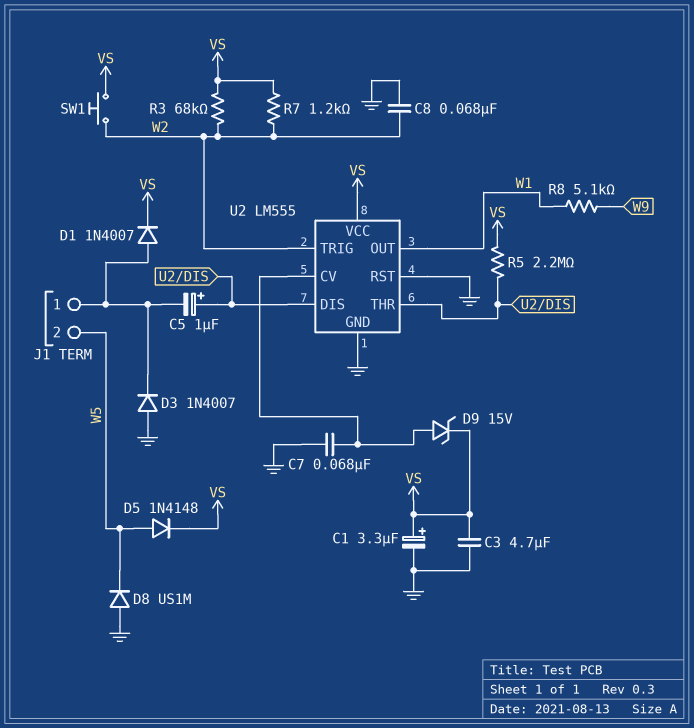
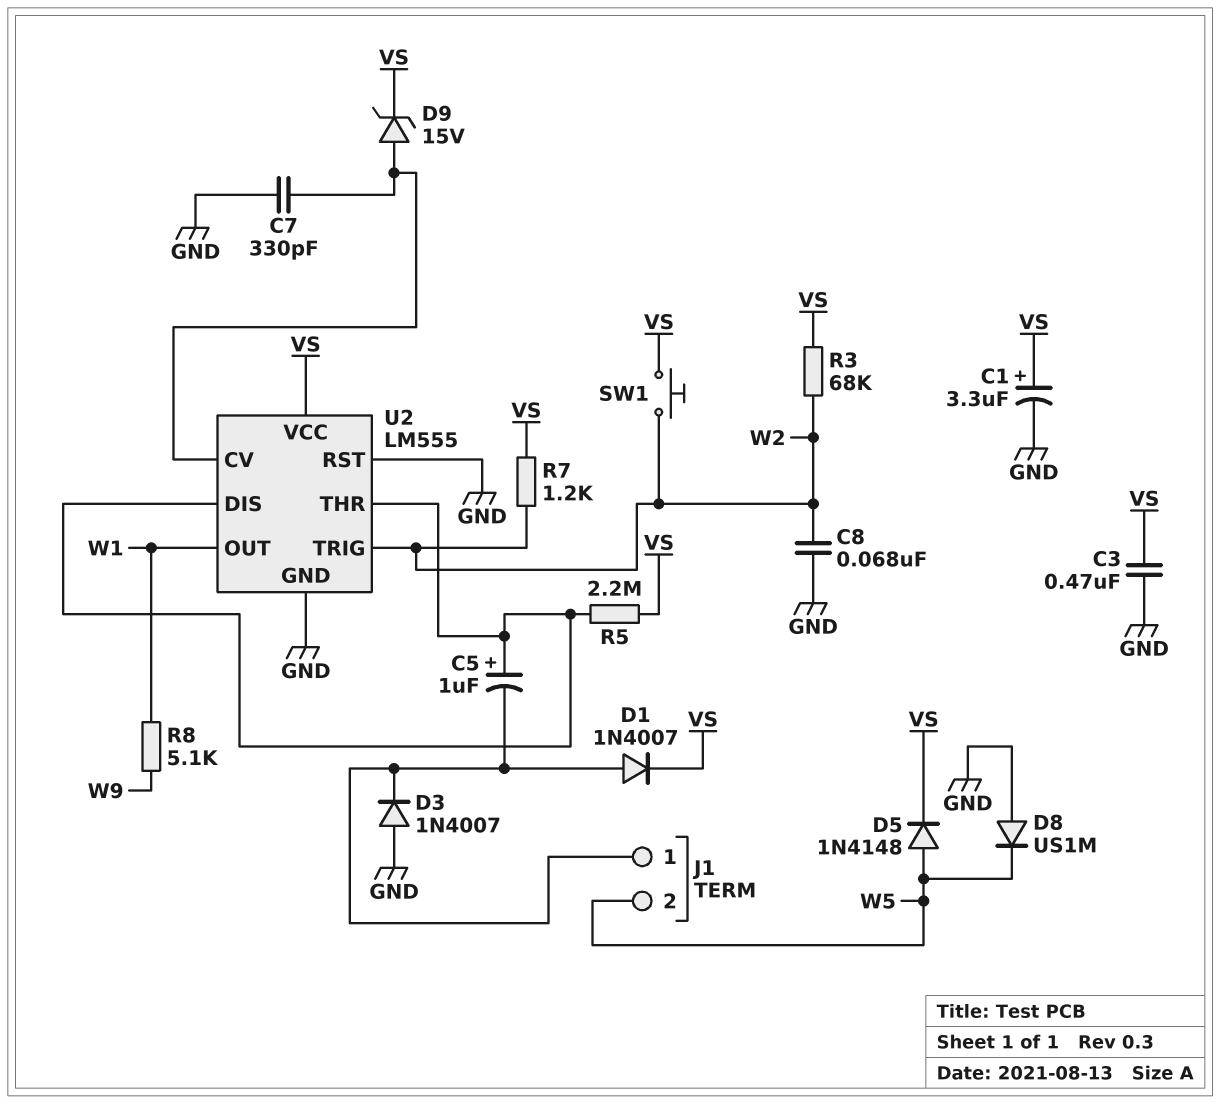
C3: 4.7uF (GND, VS) -> 470nF (GND, VS)
C7: 68nF (GND, U2/CV) -> 330pF (GND, U2/CV)

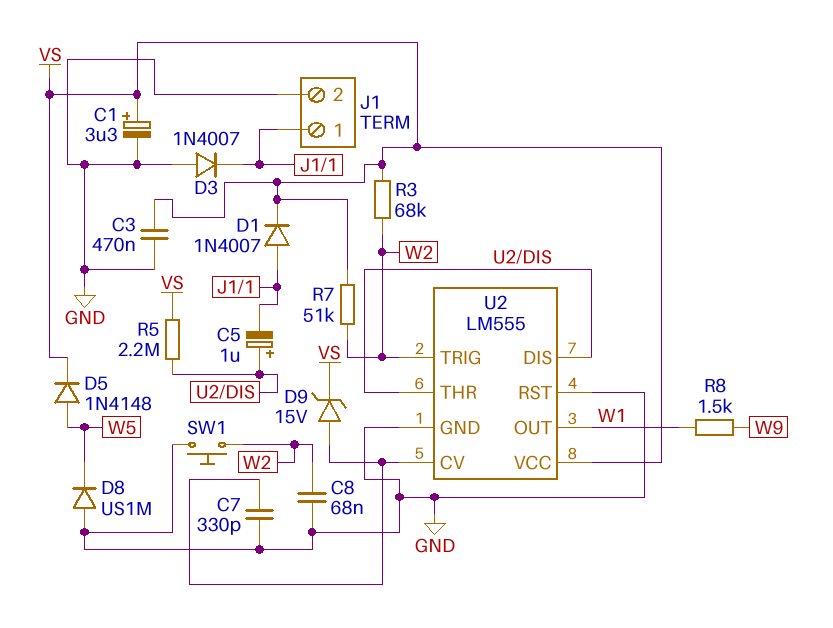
J1 pin 2: W5 -> GND
R7: 1.2k (VS, W2) -> 51k (VS, W2)
R8: 5.1k (W1, W9) -> 1.5k (W1, W9)
SW1: button (VS, W2) -> button (GND, W2)

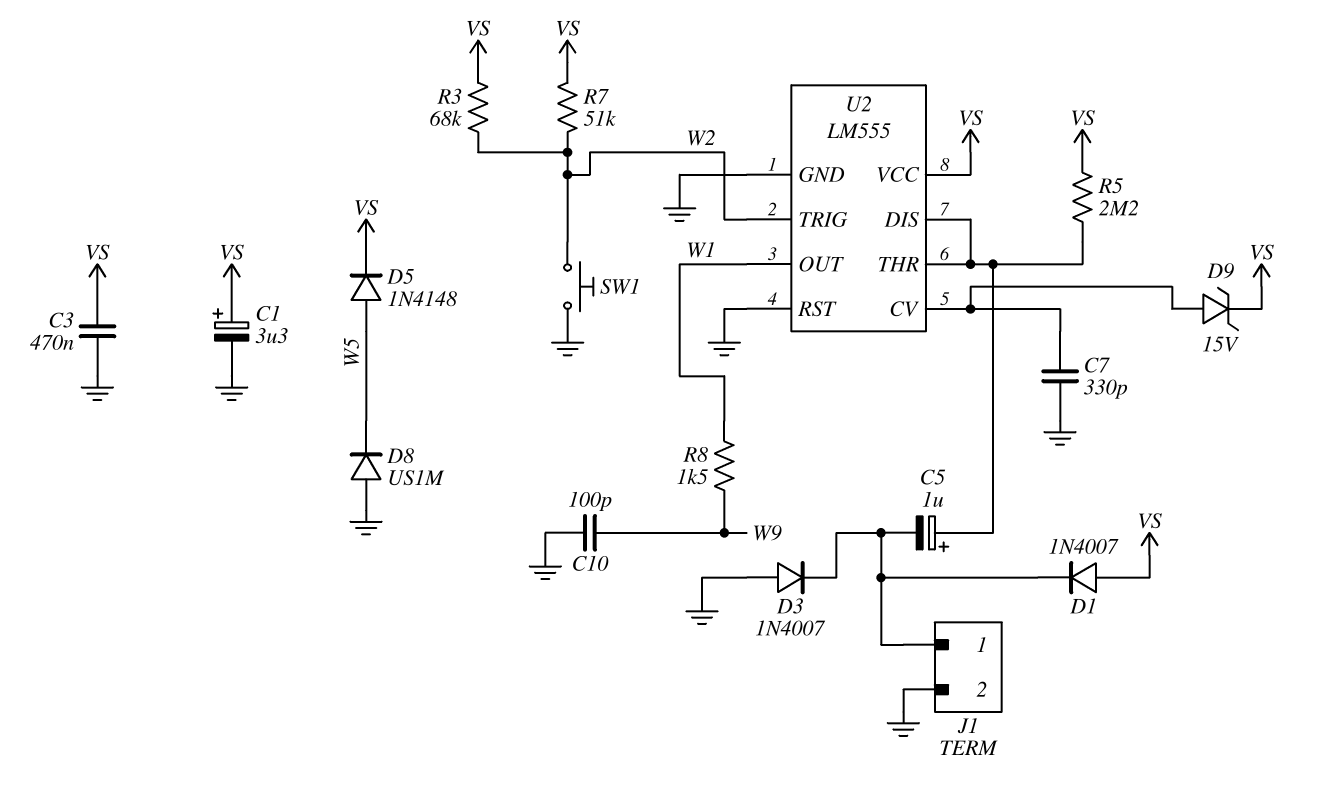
C8: 68nF (GND, W2) -> none
C10: none -> 100pF (GND, W9)
D1: diode 1N4007 (A J1/1, K VS) -> diode 1N4007 (A VS, K J1/1)

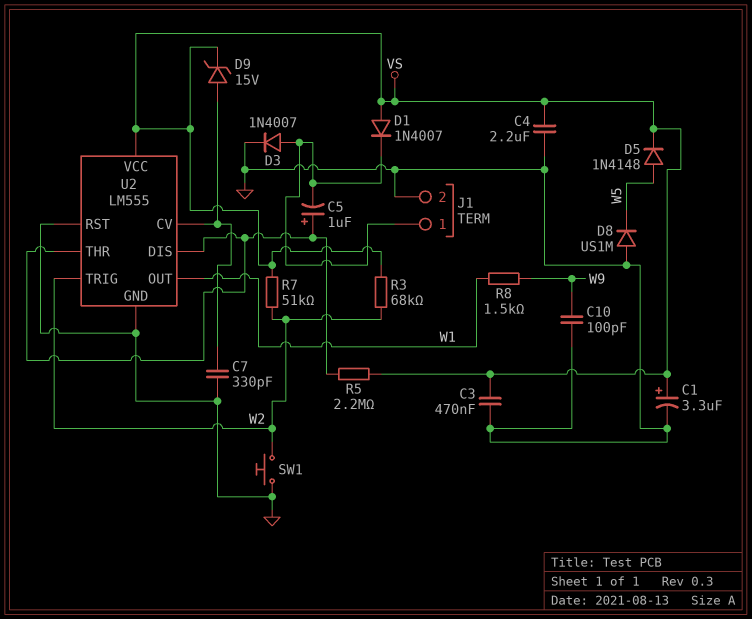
C4: none -> 2.2uF (GND, VS)
D3: diode 1N4007 (A GND, K J1/1) -> diode 1N4007 (A J1/1, K GND)

